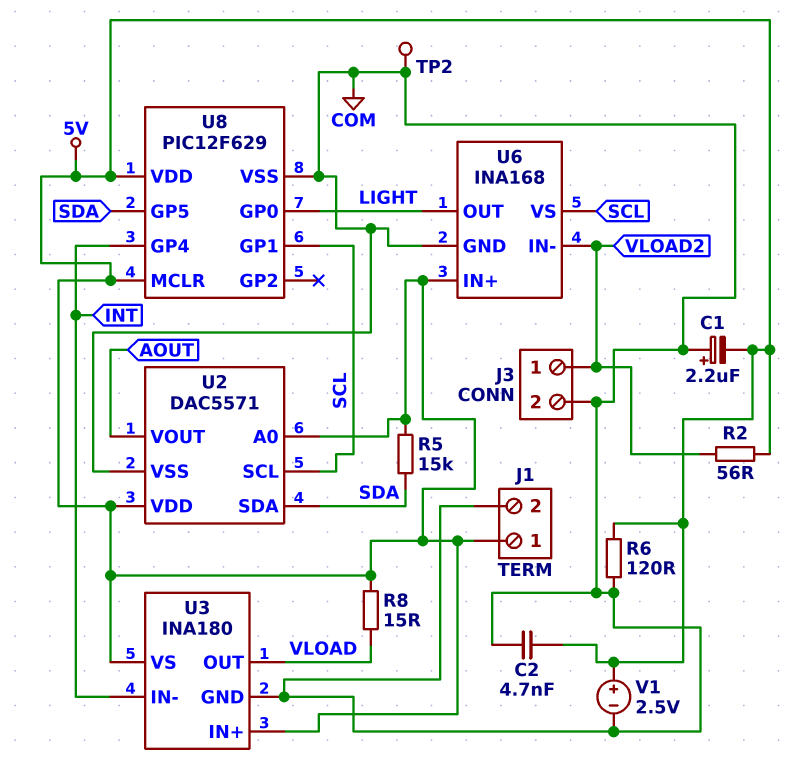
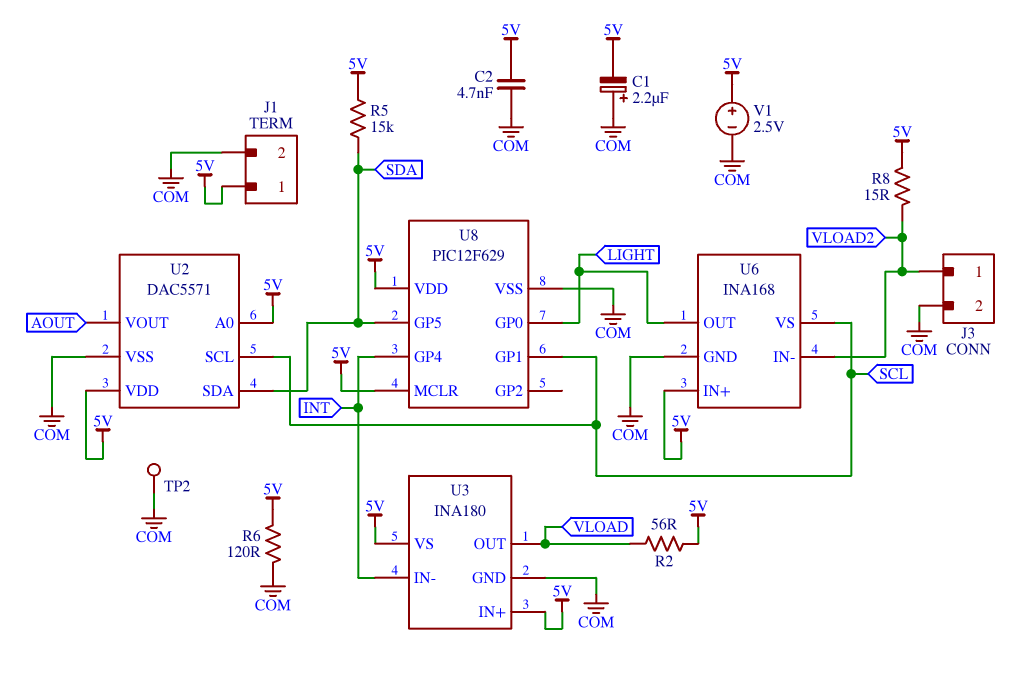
R2: 56 (5V, VLOAD2) -> 56 (5V, VLOAD)
R8: 15 (5V, VLOAD) -> 15 (5V, VLOAD2)

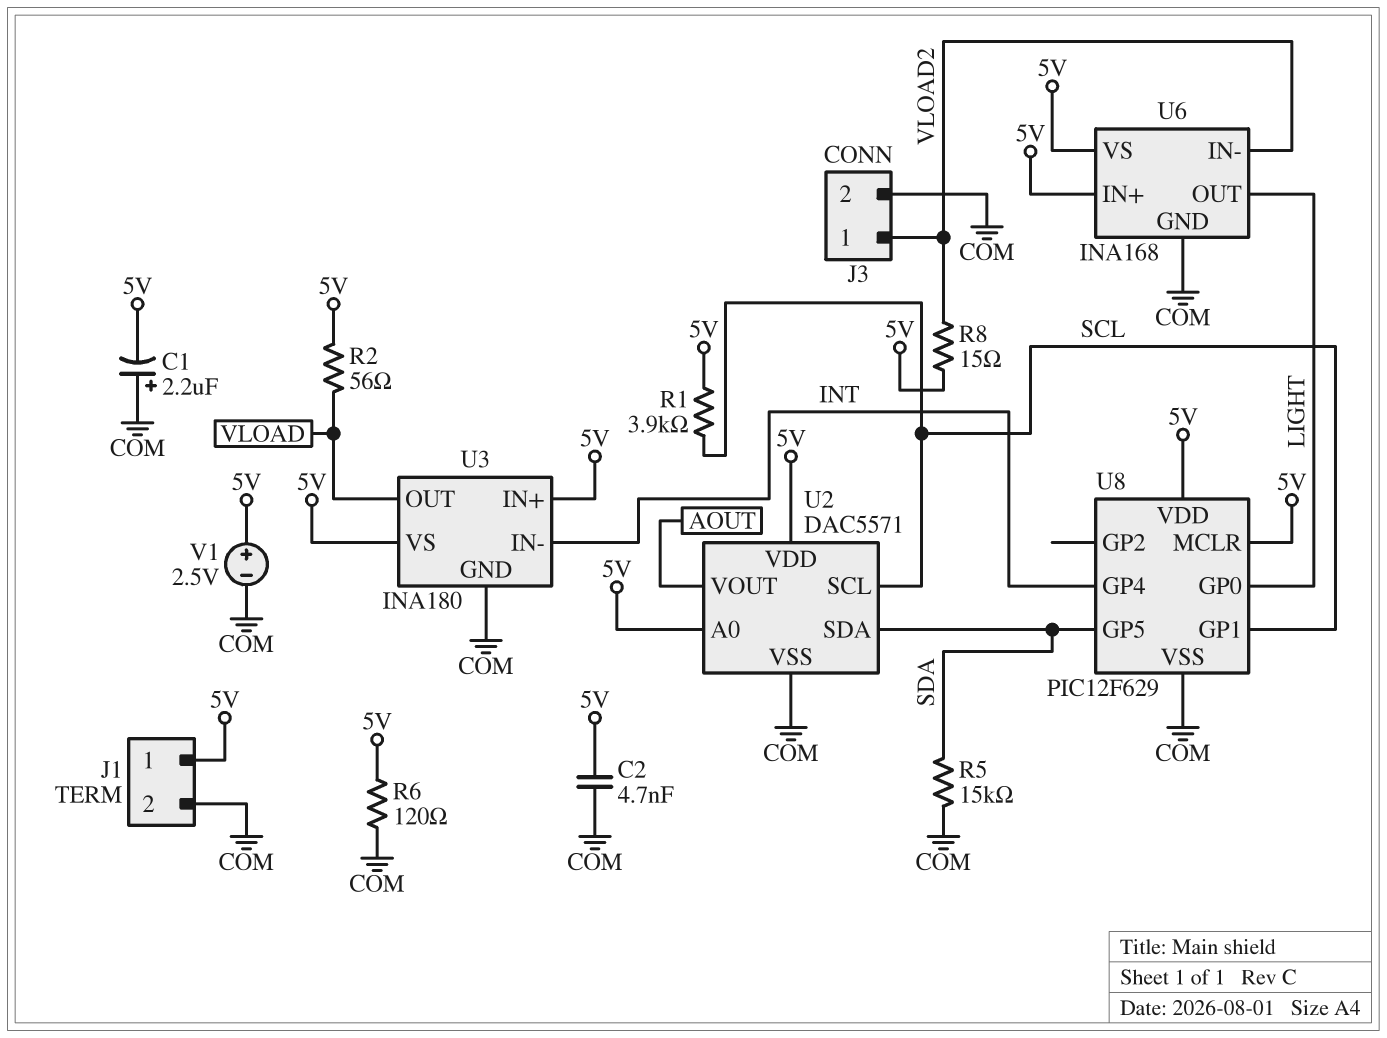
R1: none -> 3.9k (5V, SCL)
R5: 15k (5V, SDA) -> 15k (COM, SDA)
TP2: test point (COM) -> none
U6 pin VS: SCL -> 5V

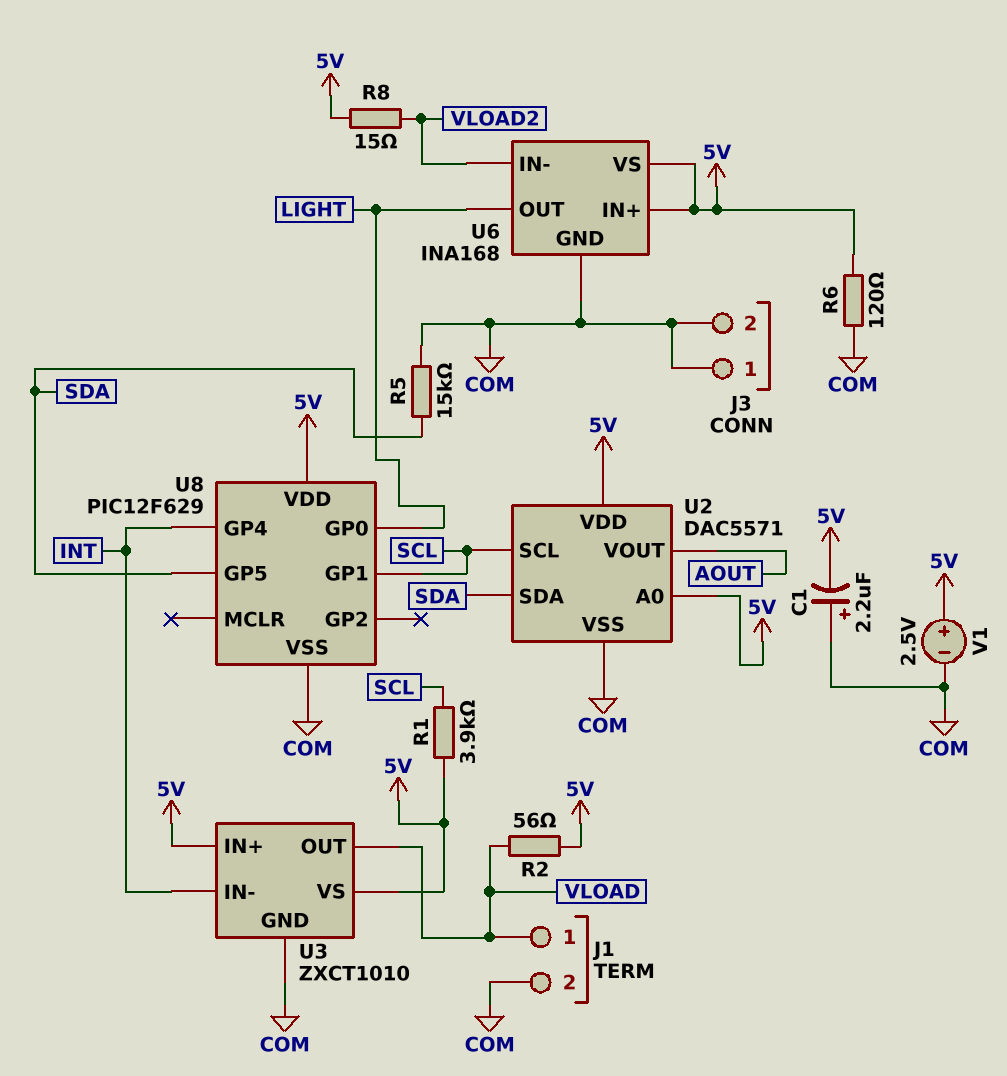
C2: 4.7nF (5V, COM) -> none
J1 pin 1: 5V -> VLOAD
J3 pin 1: VLOAD2 -> COM
U3: INA180 -> ZXCT1010
U8 pin MCLR: 5V -> none

